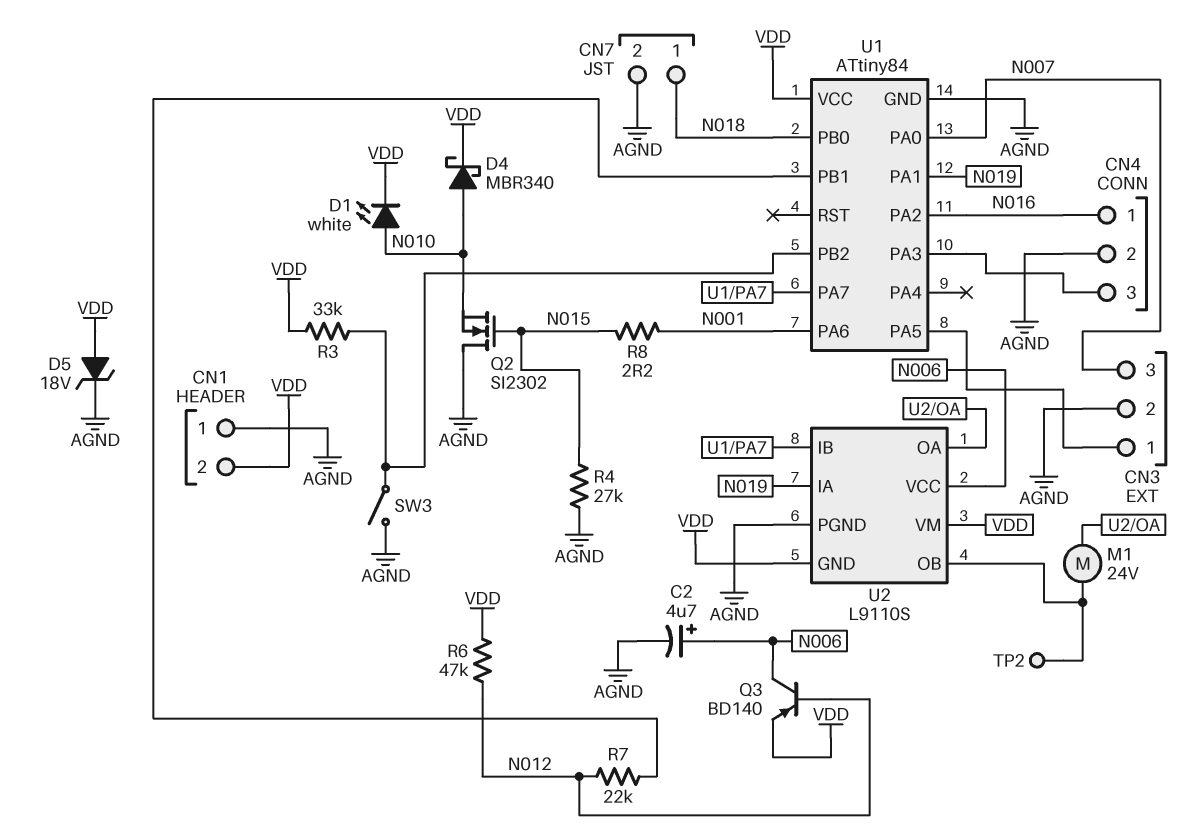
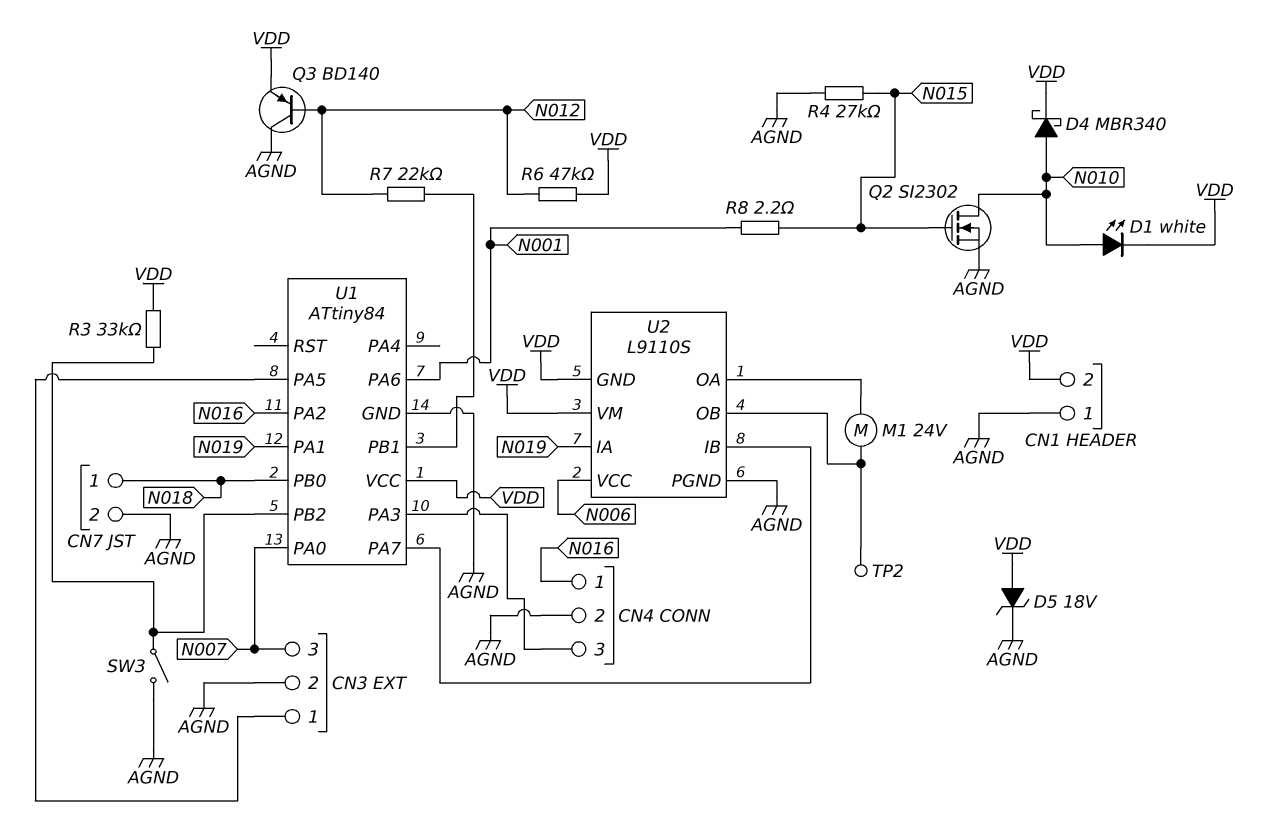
C2: 4.7uF (plus N006, minus AGND) -> none
Q2: NMOS SI2302 (G N015, D AGND, S N010) -> NMOS SI2302 (G N015, D N010, S AGND)
Q3: PNP BD140 (B N012, C N006, E VDD) -> PNP BD140 (B N012, C AGND, E VDD)

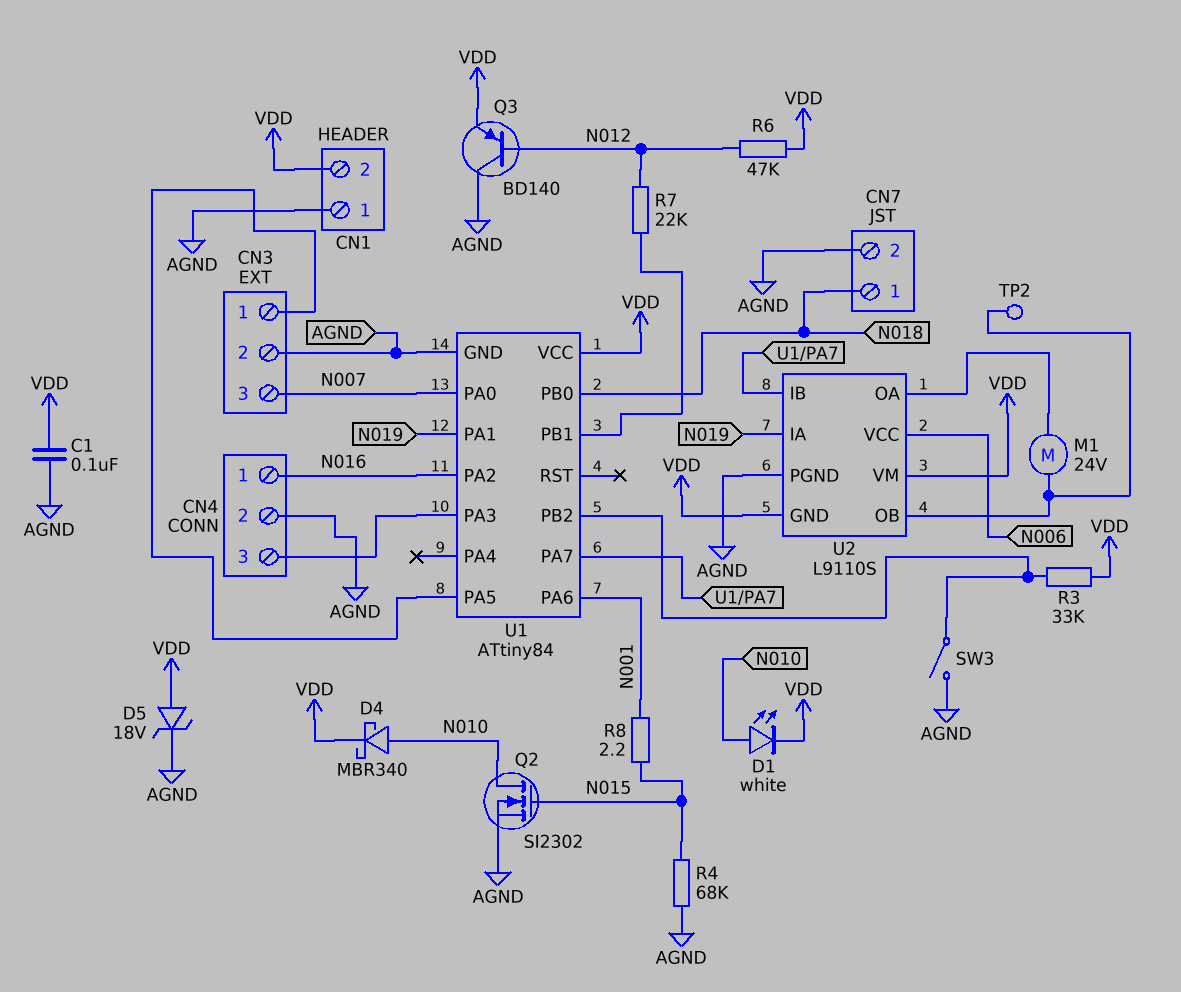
C1: none -> 100nF (AGND, VDD)
R4: 27k (AGND, N015) -> 68k (AGND, N015)

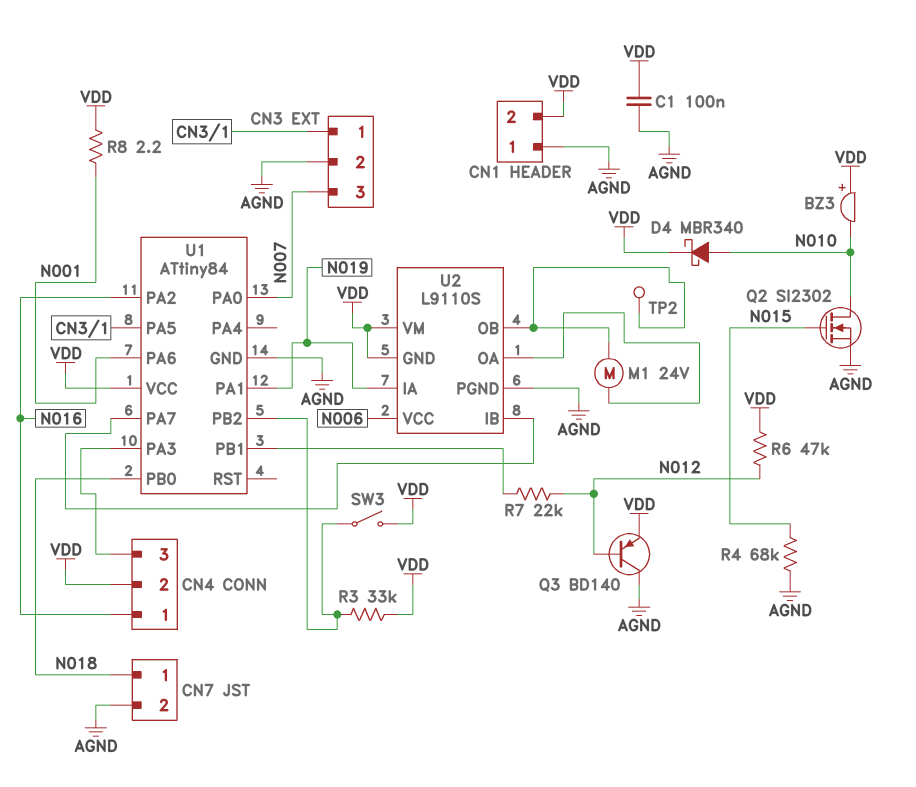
BZ3: none -> buzzer (plus VDD, minus N010)
CN4 pin 2: AGND -> VDD
D1: LED white (A N010, K VDD) -> none
D5: zener 18V (A VDD, K AGND) -> none
R8: 2.2 (N001, N015) -> 2.2 (N001, VDD)
SW3: switch (AGND, U1/PB2) -> switch (U1/PB2, VDD)

